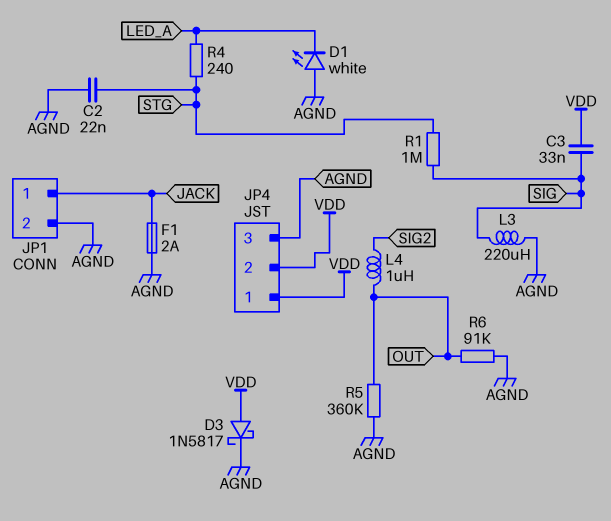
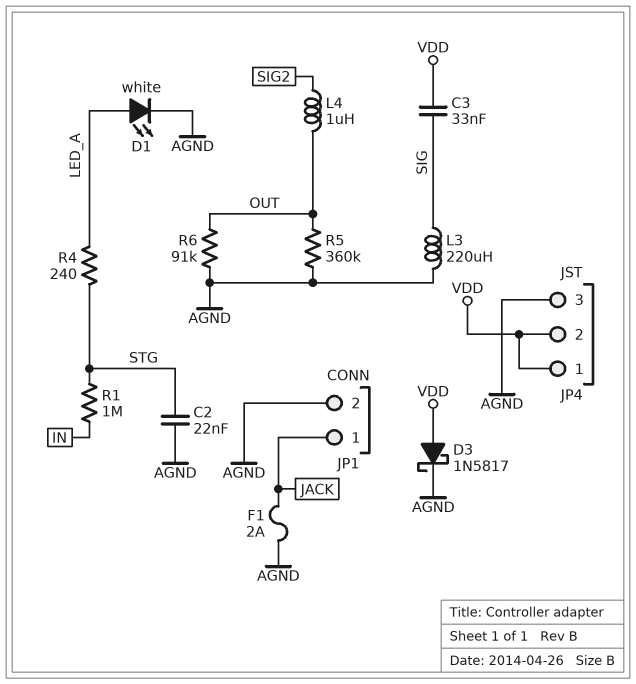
D1: LED white (A AGND, K LED_A) -> LED white (A LED_A, K AGND)
R1: 1M (SIG, STG) -> 1M (IN, STG)

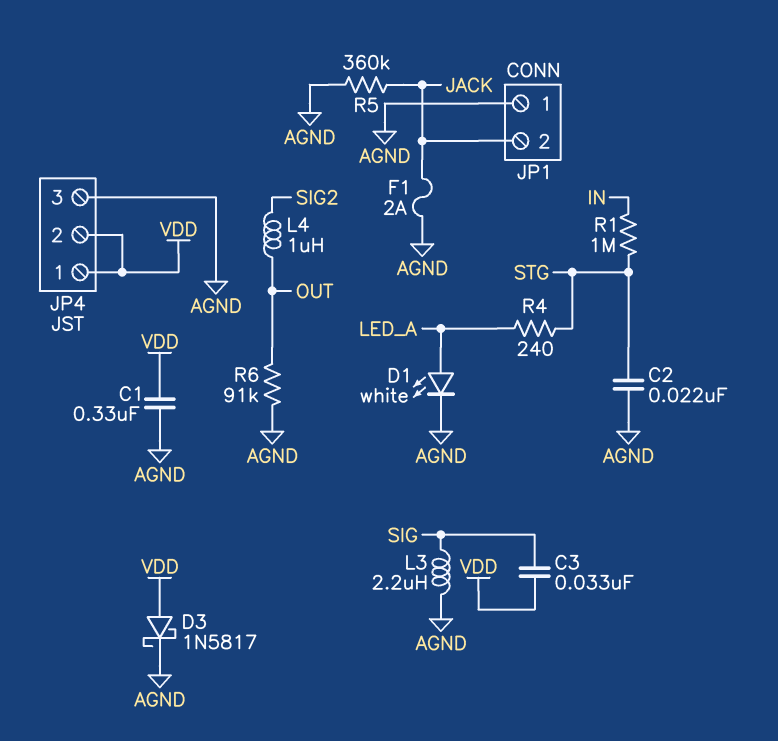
C1: none -> 330nF (AGND, VDD)
JP1 pin 1: JACK -> AGND
JP1 pin 2: AGND -> JACK
L3: 220uH (AGND, SIG) -> 2.2uH (AGND, SIG)
R5: 360k (AGND, OUT) -> 360k (AGND, JACK)

